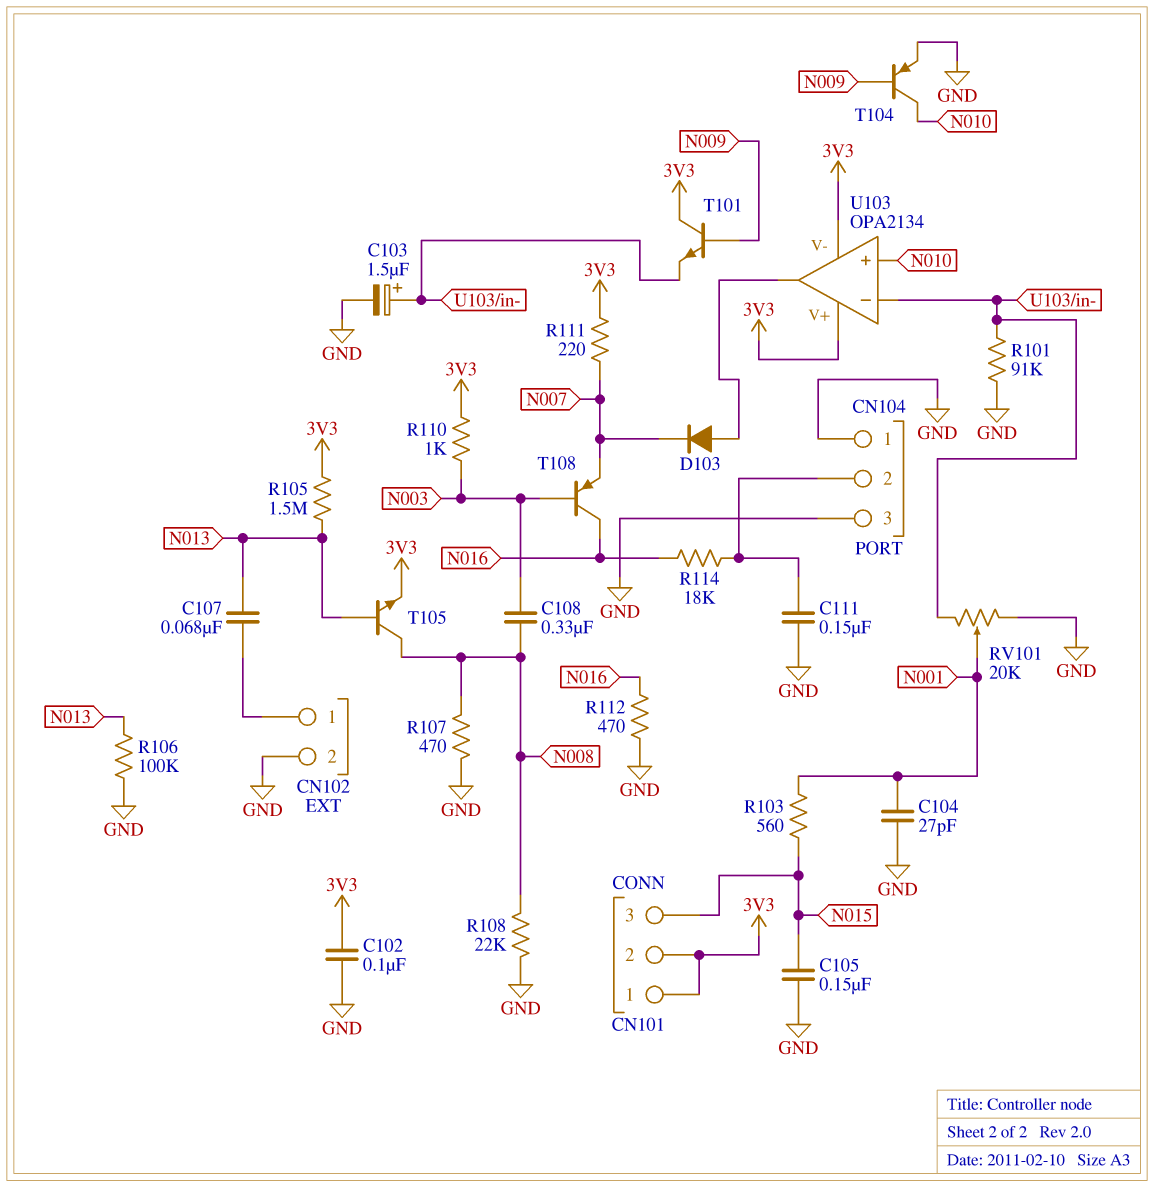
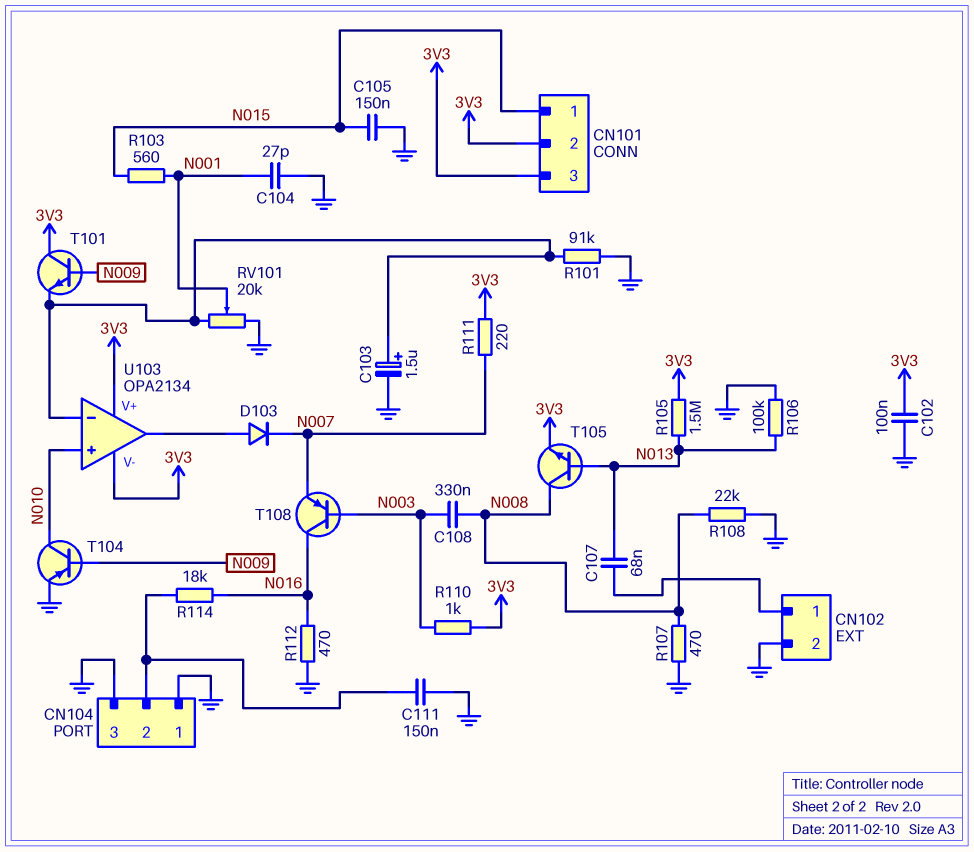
CN101 pin 1: 3V3 -> N015
CN101 pin 3: N015 -> 3V3

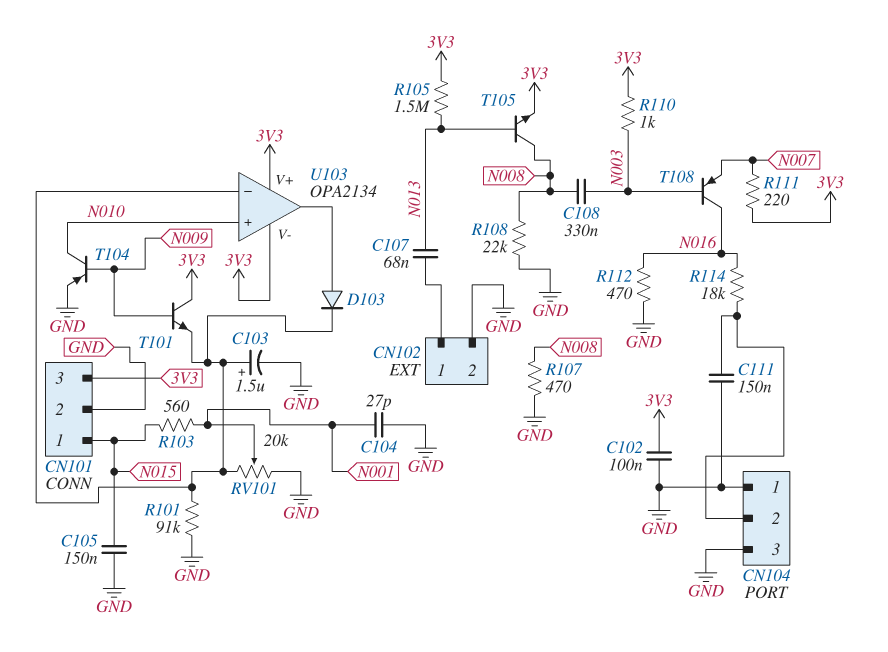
CN101 pin 2: 3V3 -> GND
D103: diode (A U103/out, K N007) -> diode (A U103/out, K U103/in-)
R106: 100k (GND, N013) -> none

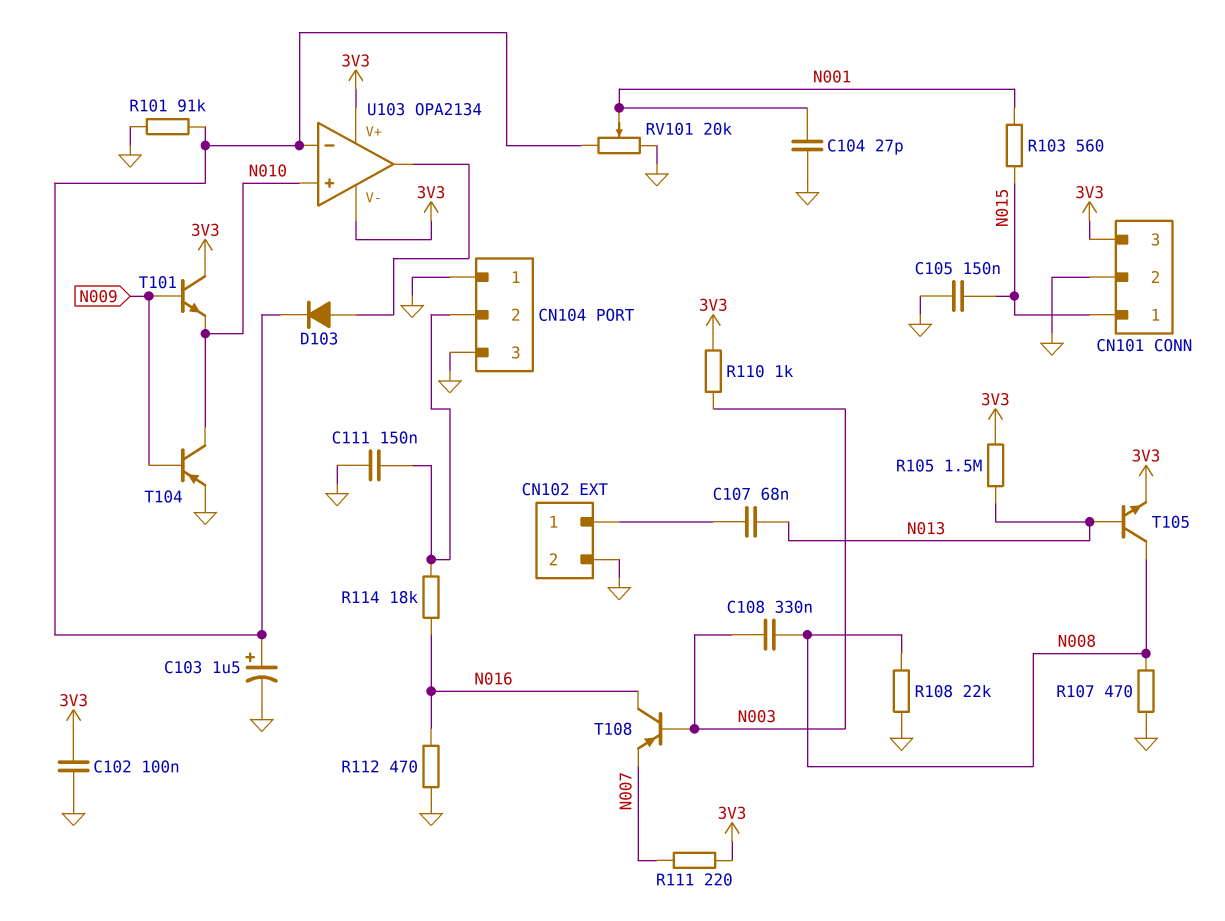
T101: NPN (B N009, C 3V3, E U103/in-) -> NPN (B N009, C 3V3, E N010)

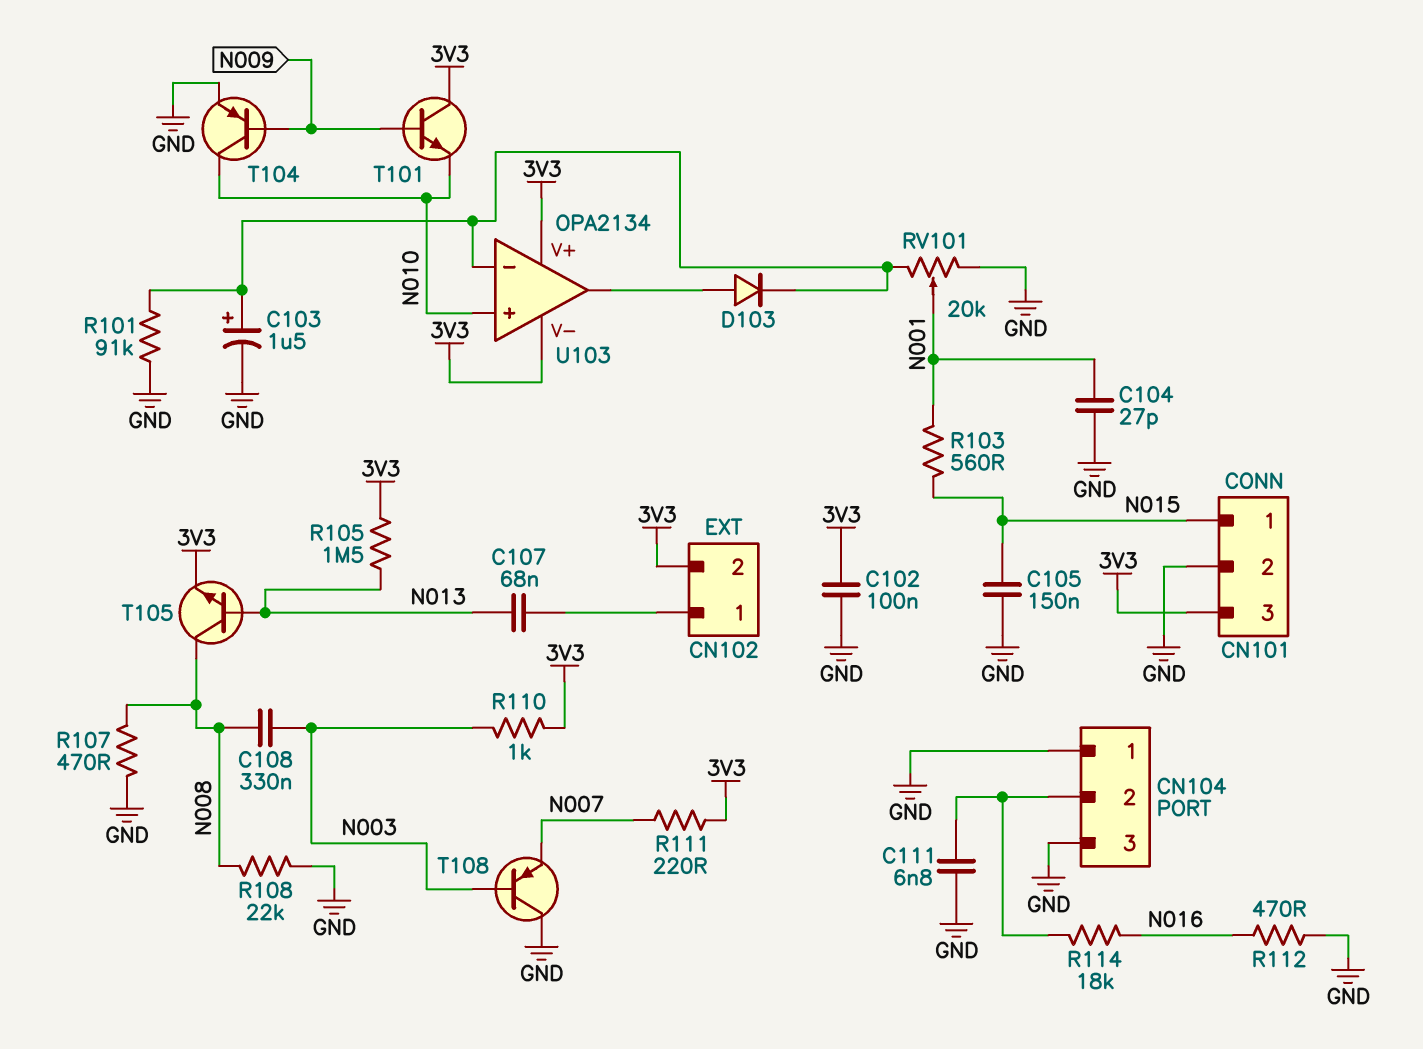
C111: 150nF (CN104/2, GND) -> 6.8nF (CN104/2, GND)
CN102 pin 2: GND -> 3V3
T108: PNP (B N003, C N016, E N007) -> PNP (B N003, C GND, E N007)

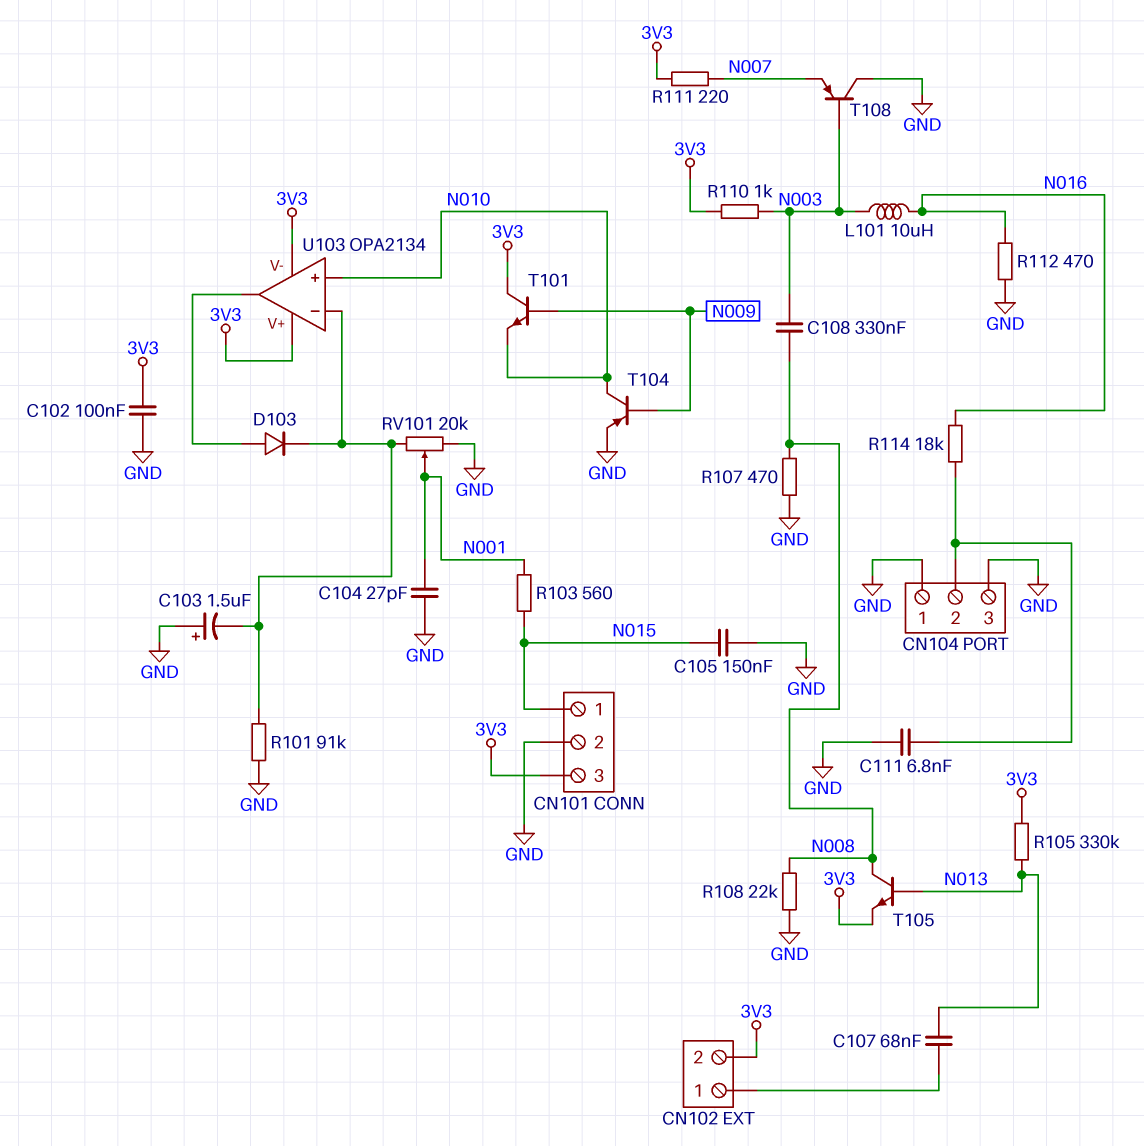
C103: 1.5uF (plus U103/in-, minus GND) -> 1.5uF (plus GND, minus U103/in-)
L101: none -> 10uH (N003, N016)
R105: 1.5M (3V3, N013) -> 330k (3V3, N013)

